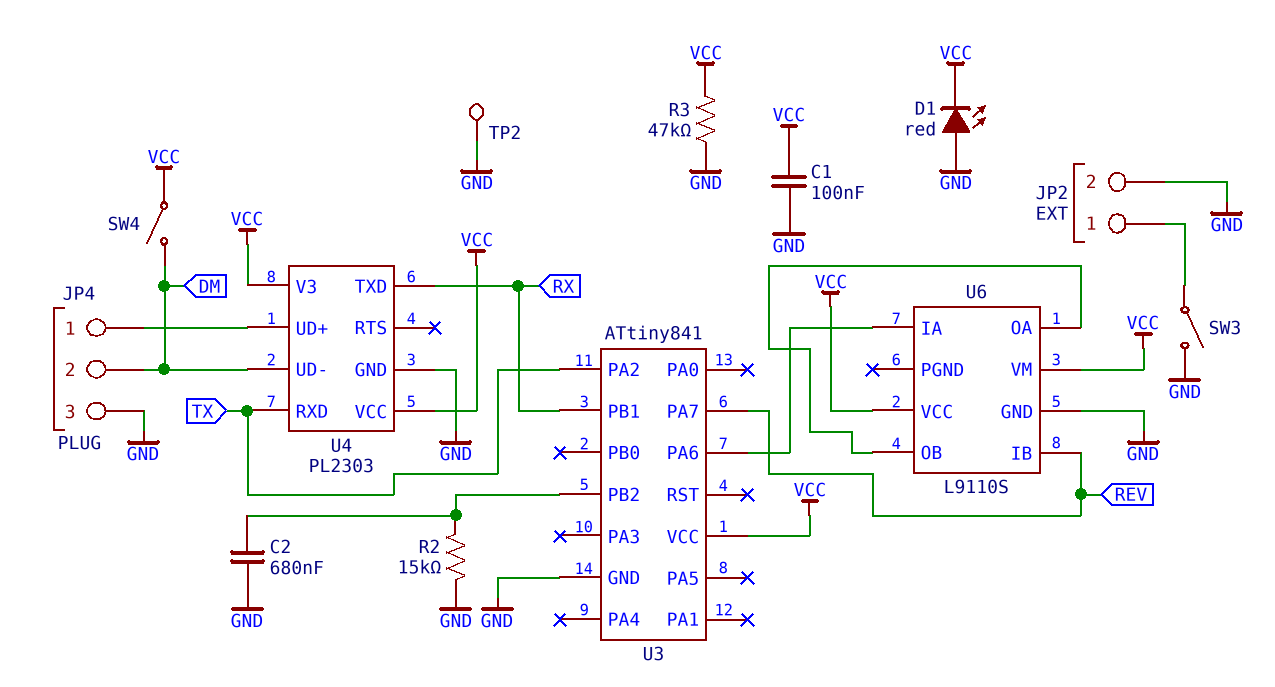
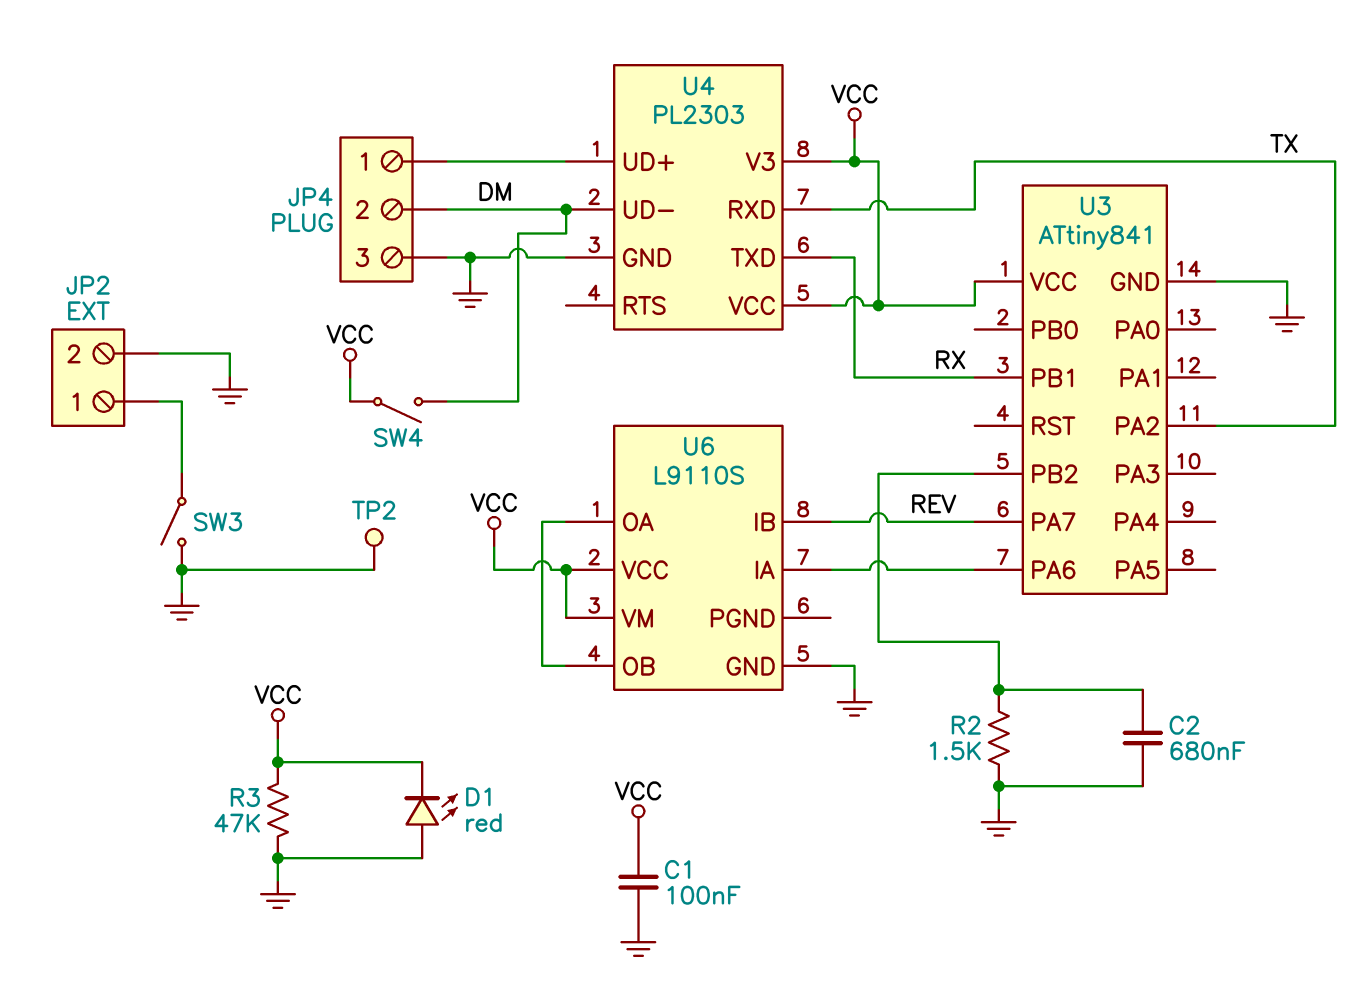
R2: 15k (GND, U3/PB2) -> 1.5k (GND, U3/PB2)

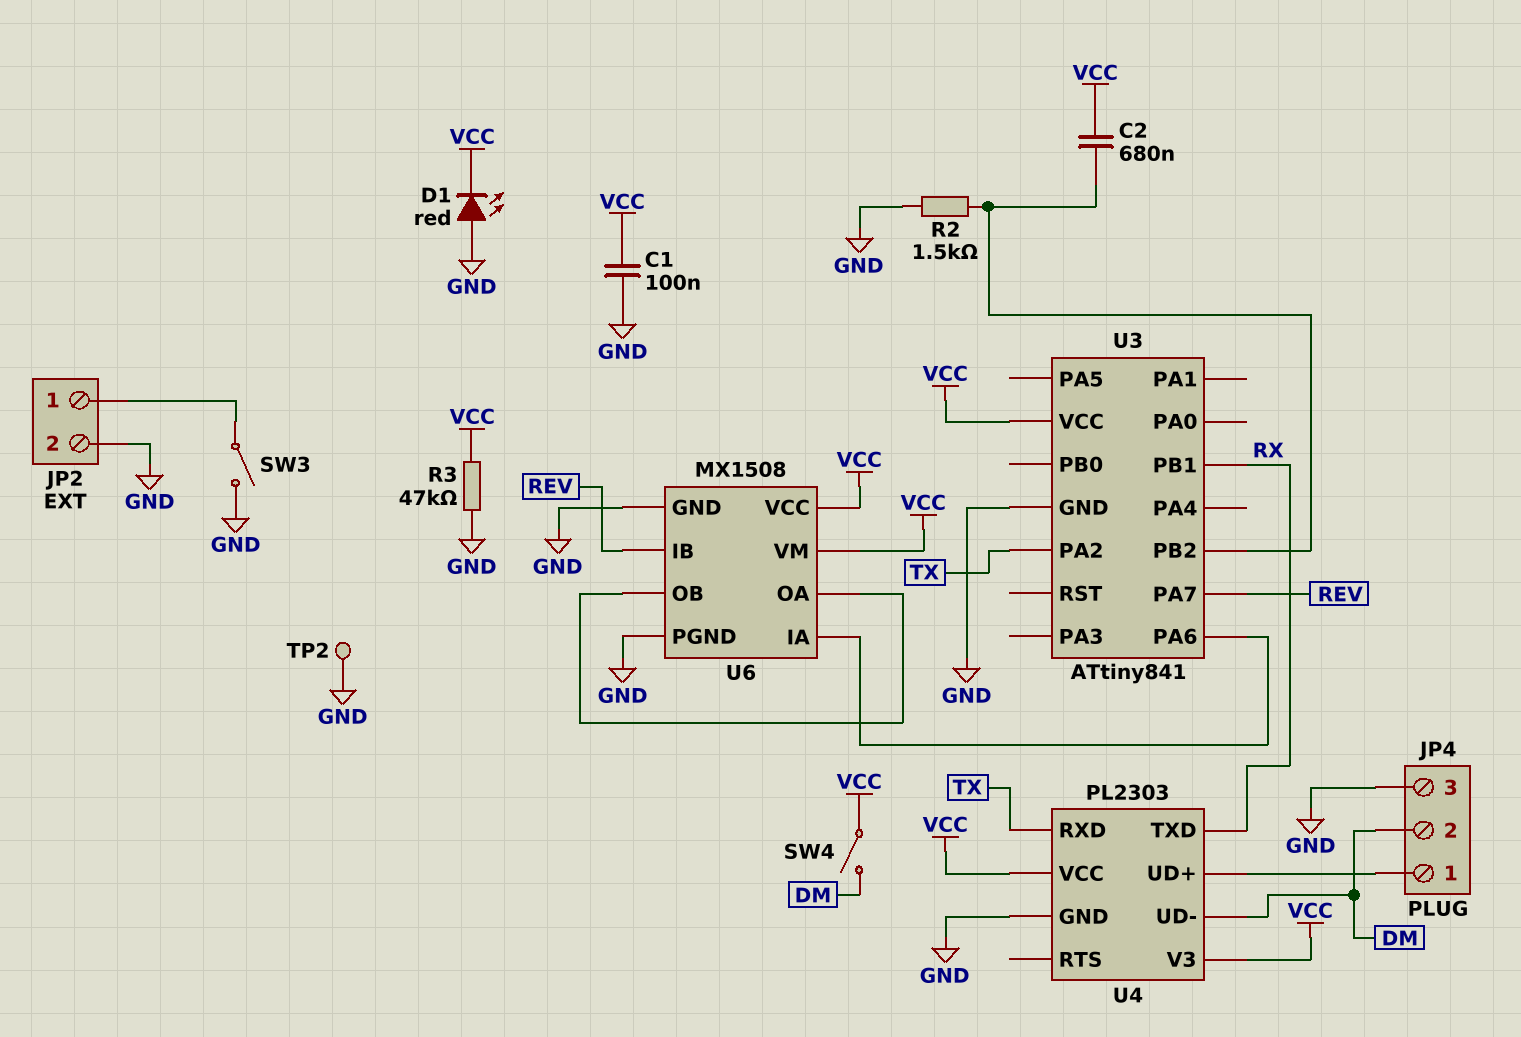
C2: 680nF (GND, U3/PB2) -> 680nF (U3/PB2, VCC)
U6: L9110S -> MX1508
U6 pin PGND: none -> GND

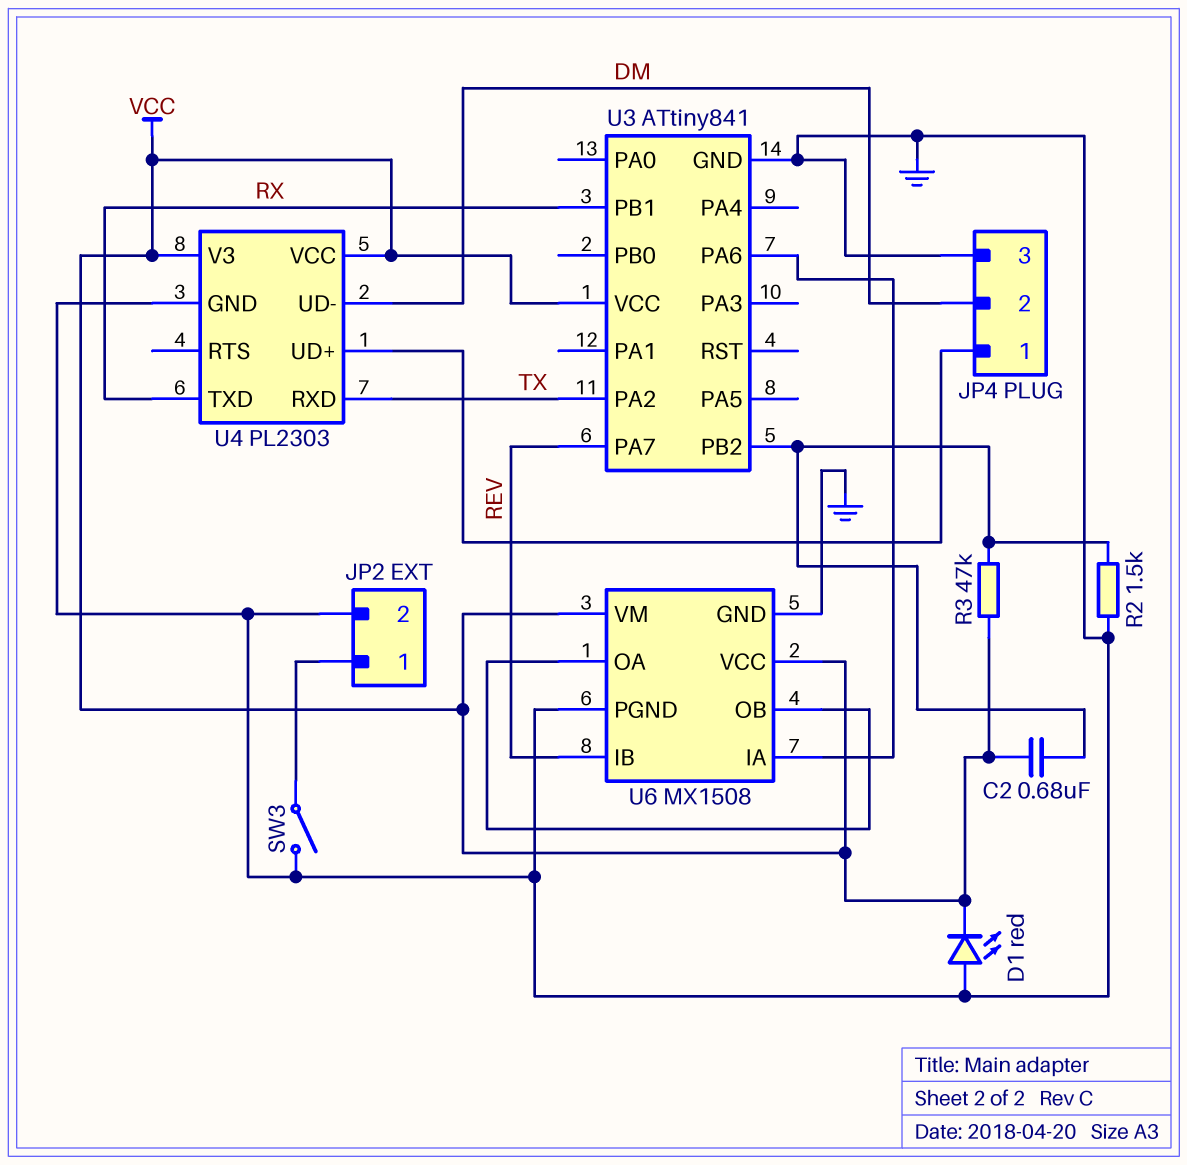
C1: 100nF (GND, VCC) -> none
R3: 47k (GND, VCC) -> 47k (U3/PB2, VCC)
SW4: switch (DM, VCC) -> none
TP2: test point (GND) -> none

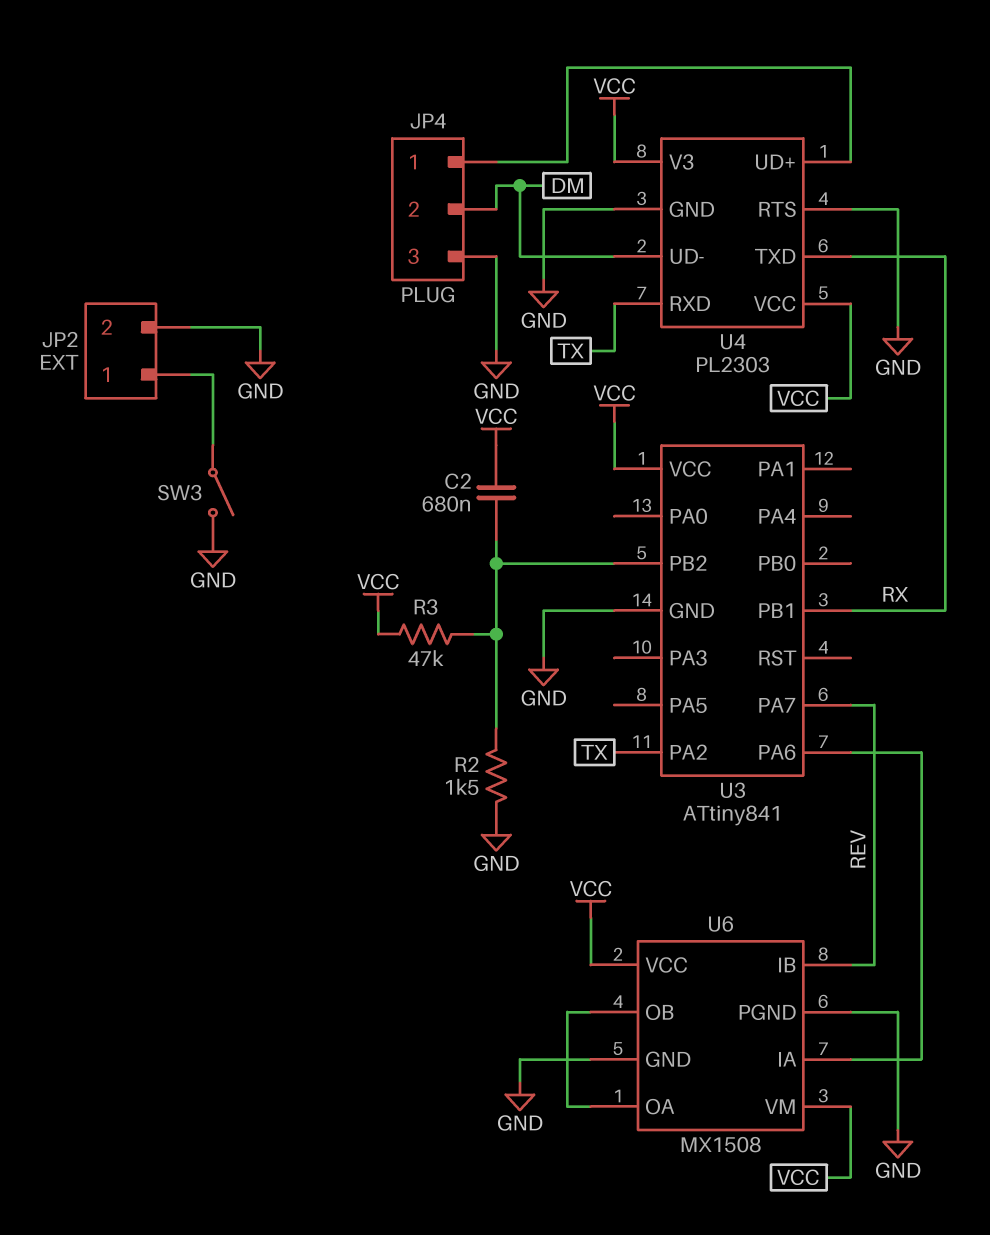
D1: LED red (A GND, K VCC) -> none
U4 pin RTS: none -> GND

